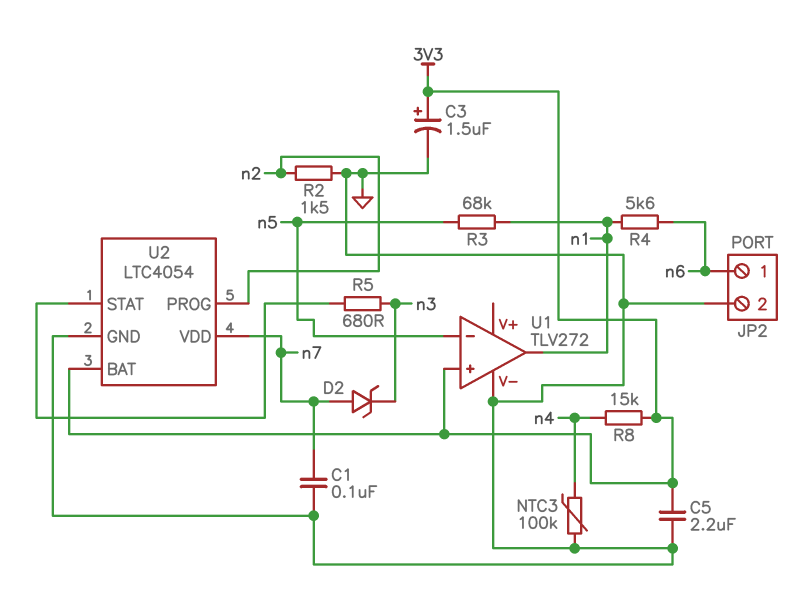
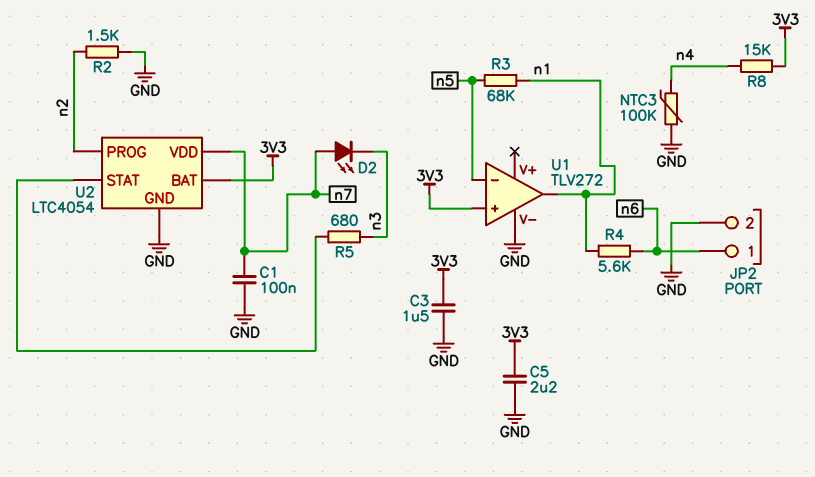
C3: 1.5uF (plus 3V3, minus GND) -> 1.5uF (3V3, GND)
D2: zener (A n7, K n3) -> LED (A n7, K n3)

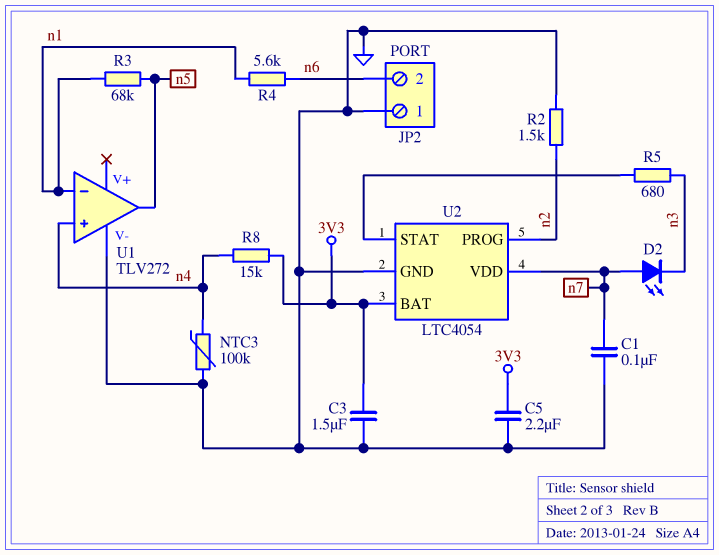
JP2 pin 1: n6 -> GND
JP2 pin 2: GND -> n6
U1 pin in+: 3V3 -> n4
U1 pin in-: n5 -> n1
U1 pin out: n1 -> n5

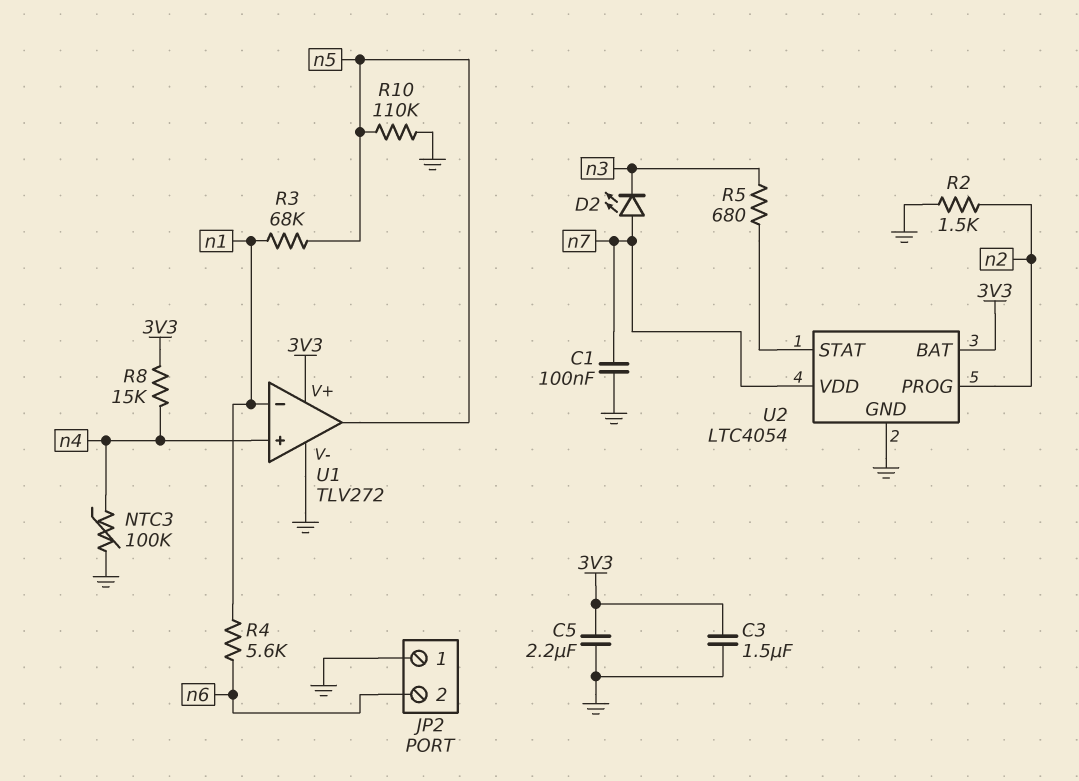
R10: none -> 110k (GND, n5)
U1 pin V+: none -> 3V3

